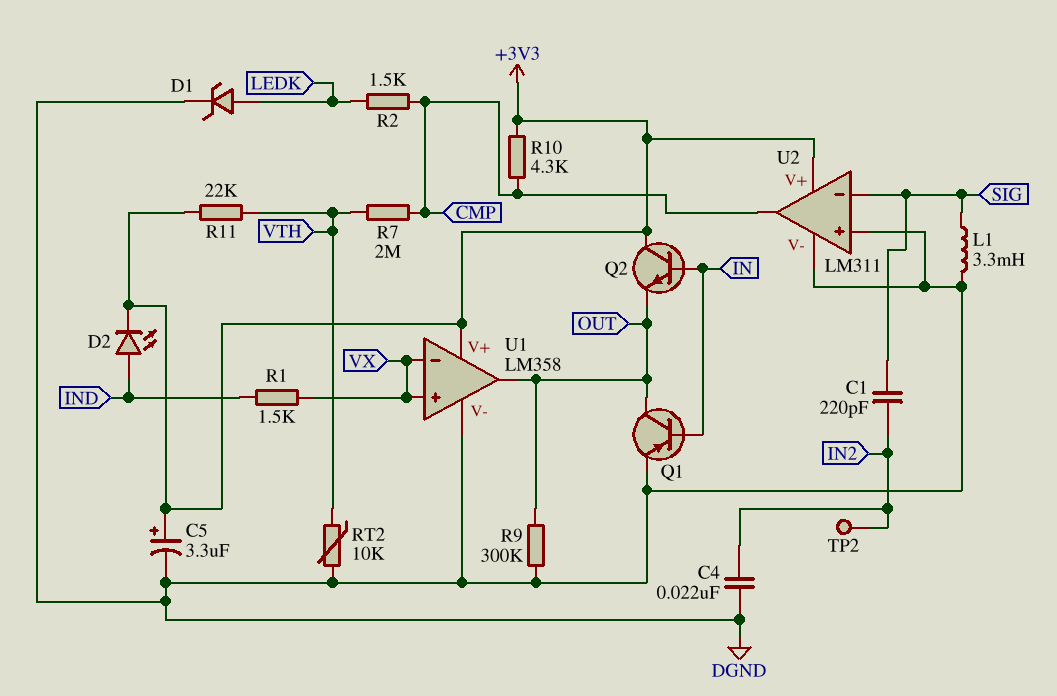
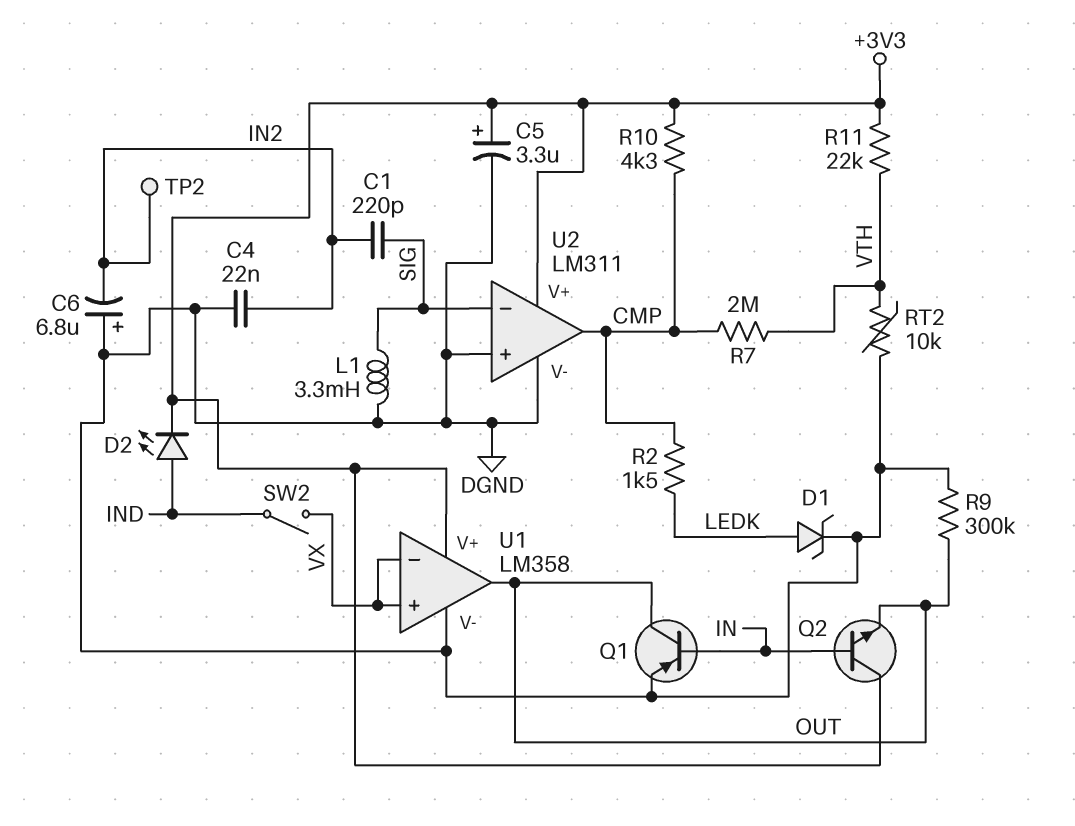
C6: none -> 6.8uF (plus DGND, minus IN2)
R1: 1.5k (IND, VX) -> none
SW2: none -> switch (IND, VX)

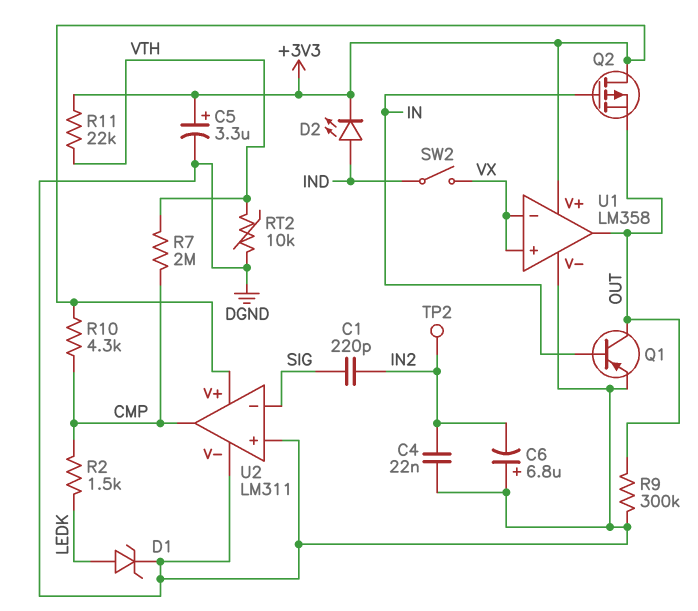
L1: 3.3mH (DGND, SIG) -> none
Q2: NPN (B IN, C +3V3, E OUT) -> PMOS (G IN, D +3V3, S OUT)

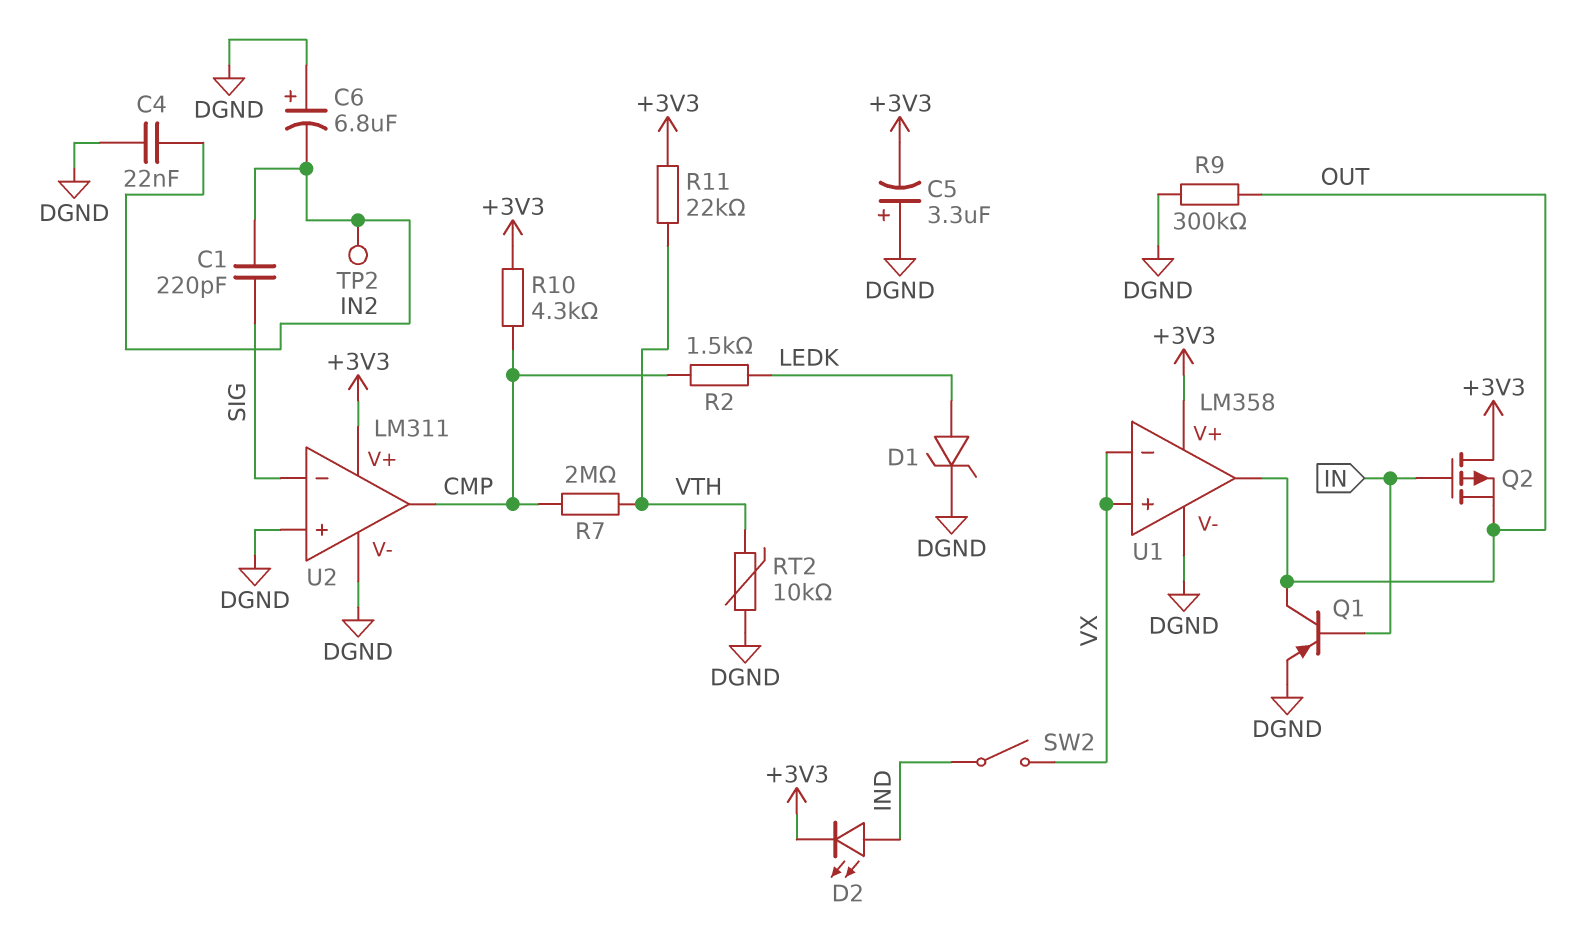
C5: 3.3uF (plus +3V3, minus DGND) -> 3.3uF (plus DGND, minus +3V3)

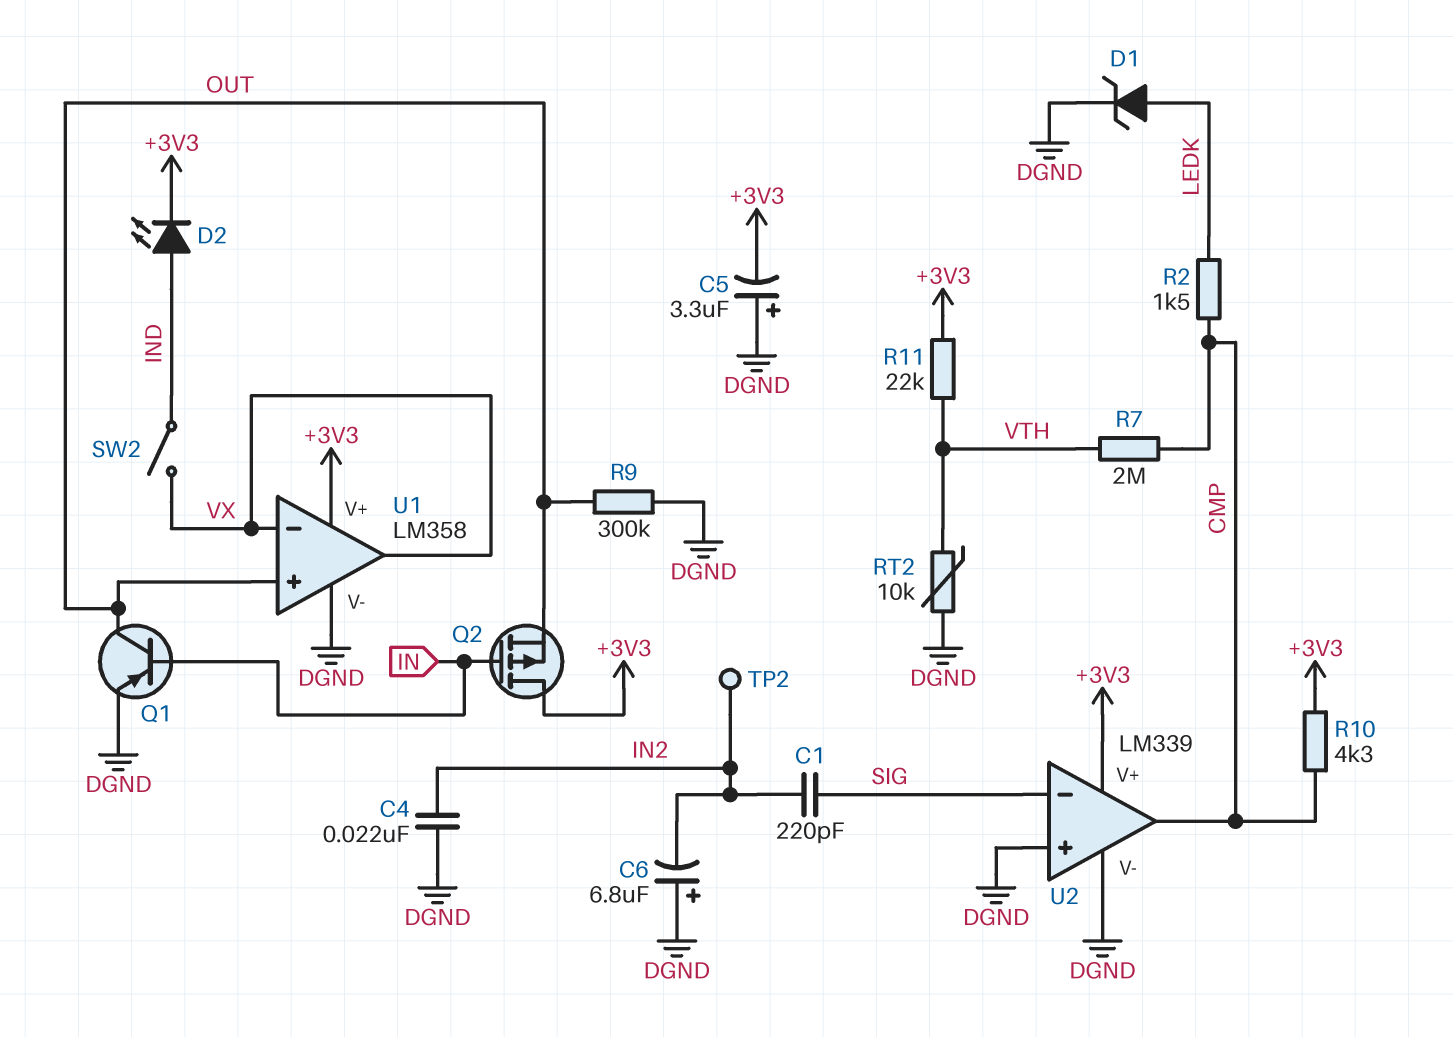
U1 pin in+: VX -> OUT
U1 pin out: OUT -> VX
U2: LM311 -> LM339

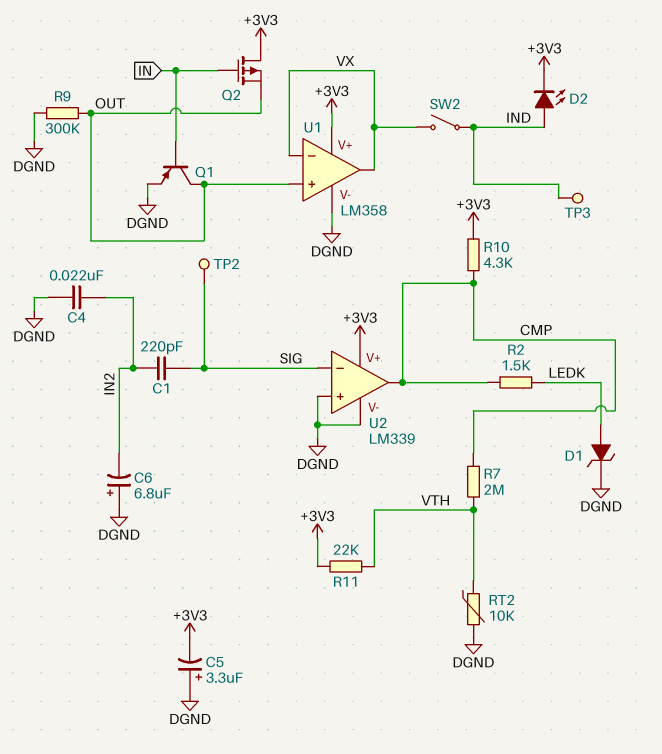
TP2: test point (IN2) -> test point (SIG)
TP3: none -> test point (IND)

